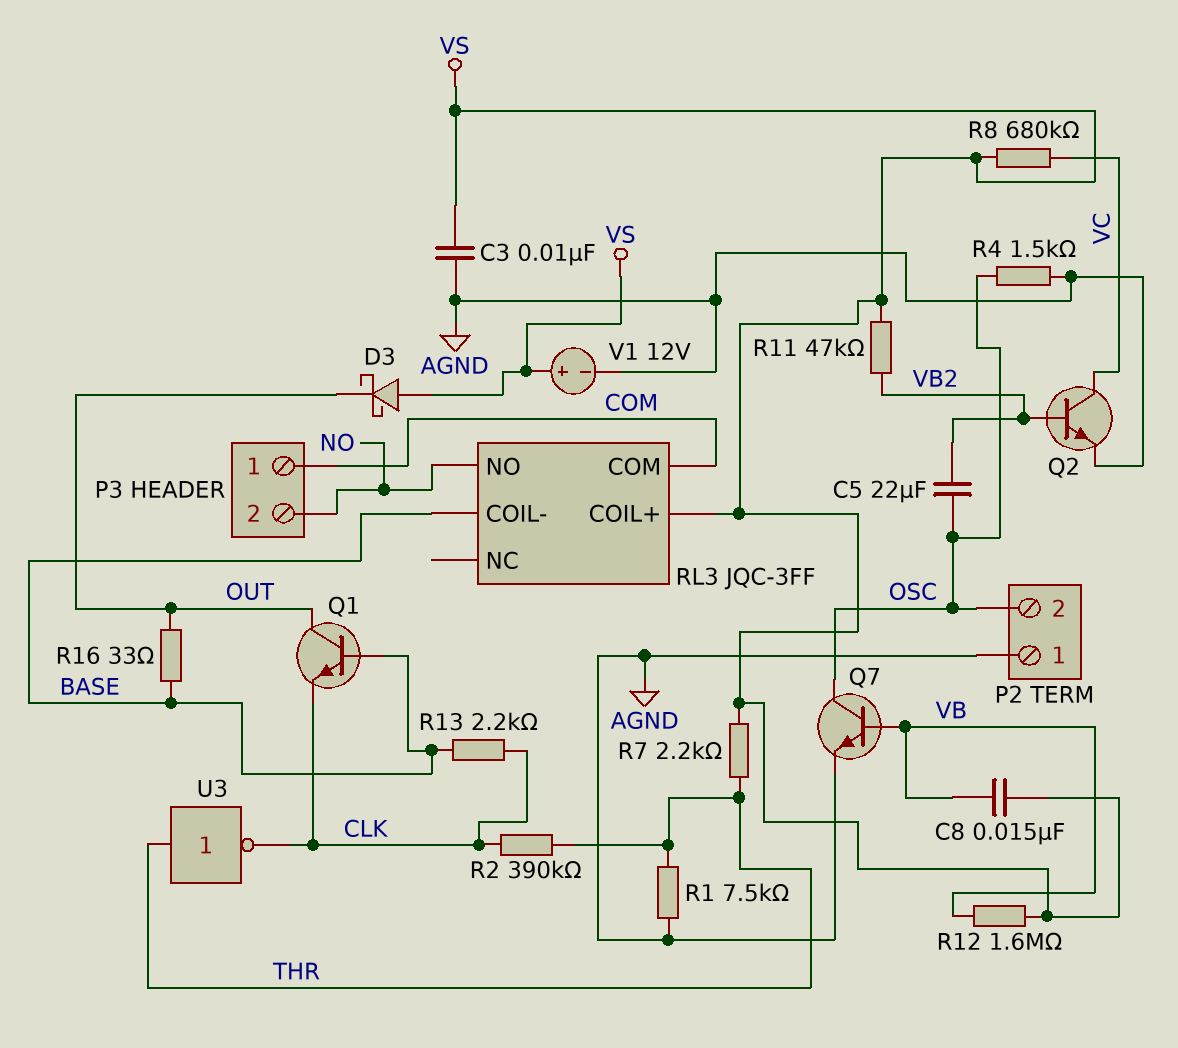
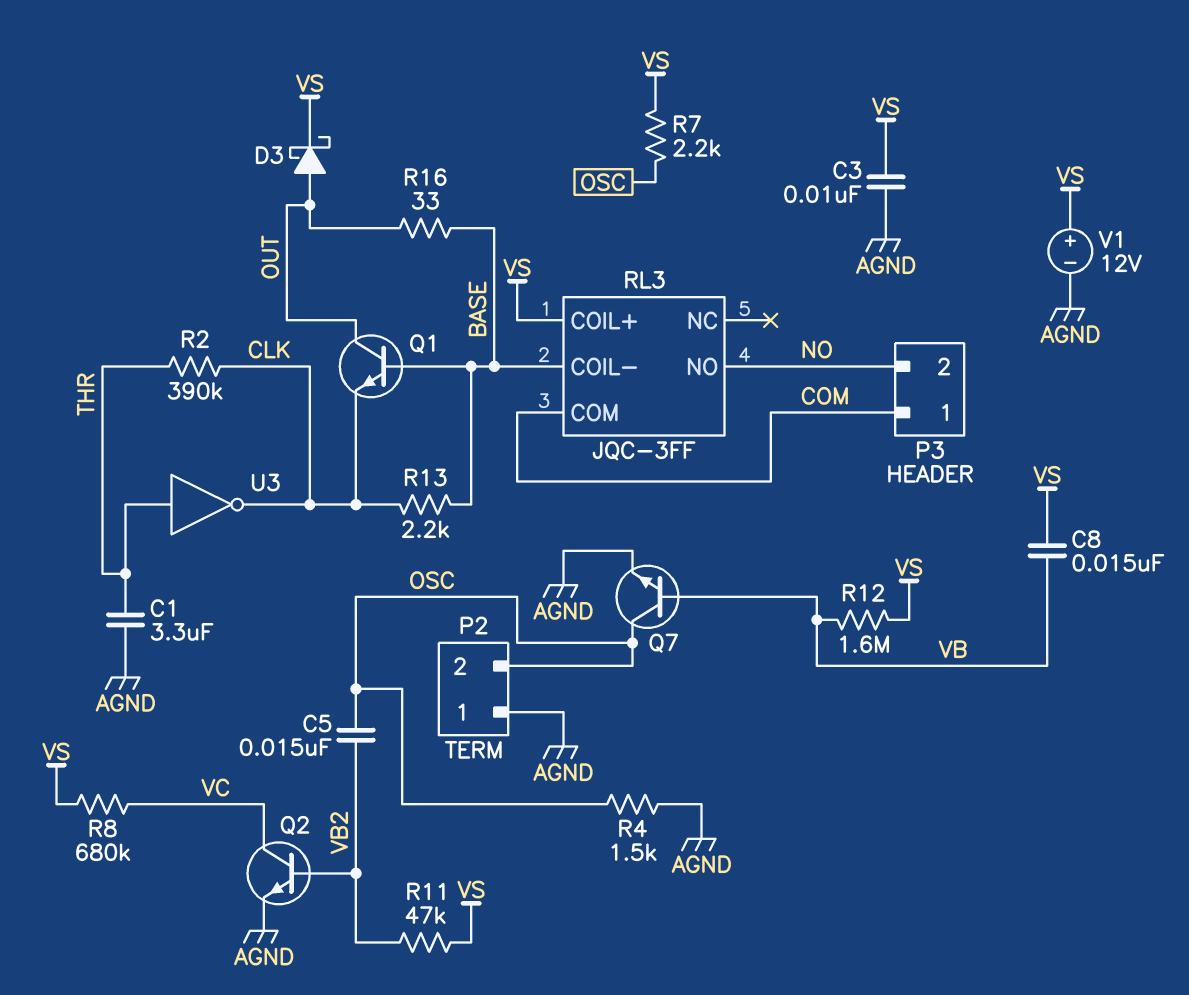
C1: none -> 3.3uF (AGND, THR)
C5: 22uF (OSC, VB2) -> 15nF (OSC, VB2)
D3: schottky (A VS, K OUT) -> schottky (A OUT, K VS)
R1: 7.5k (AGND, THR) -> none
R7: 2.2k (THR, VS) -> 2.2k (OSC, VS)

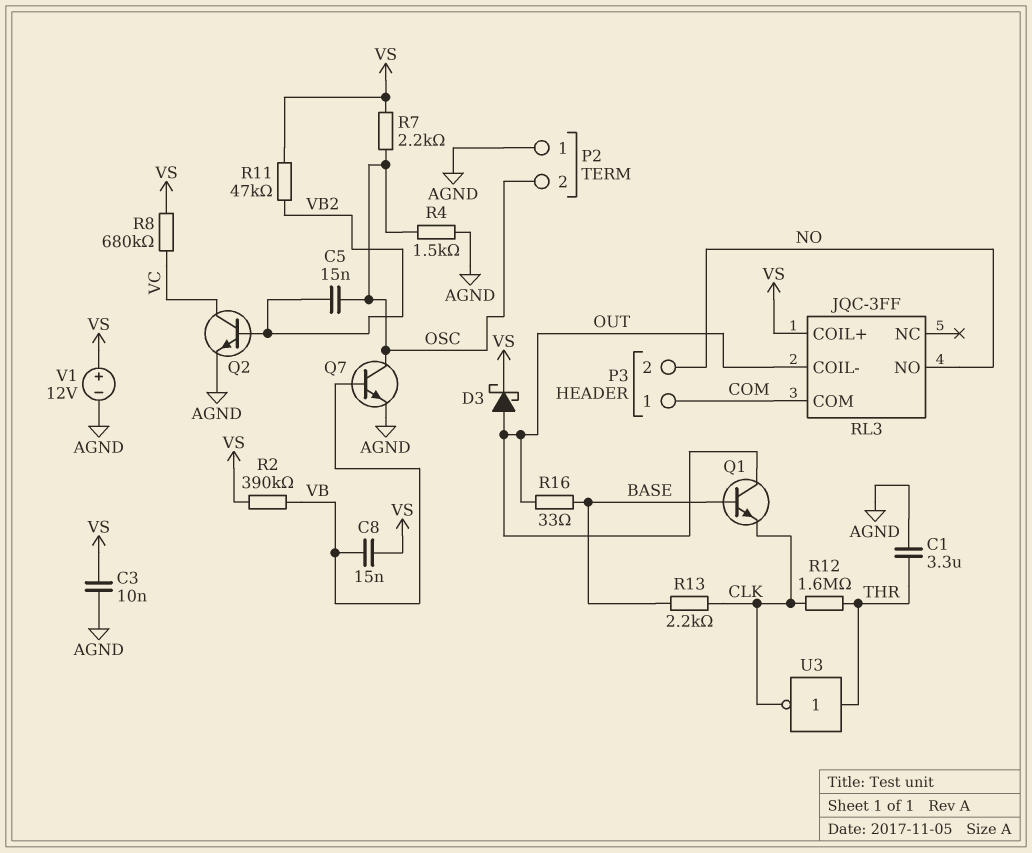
R2: 390k (CLK, THR) -> 390k (VB, VS)
R12: 1.6M (VB, VS) -> 1.6M (CLK, THR)
RL3 pin COIL-: BASE -> OUT

